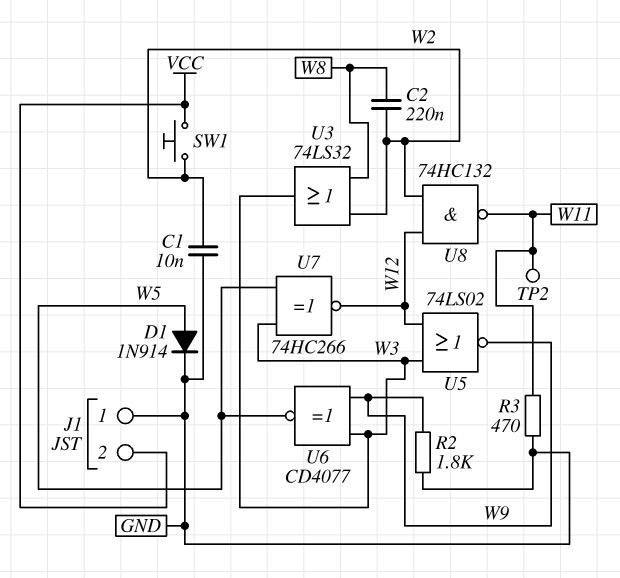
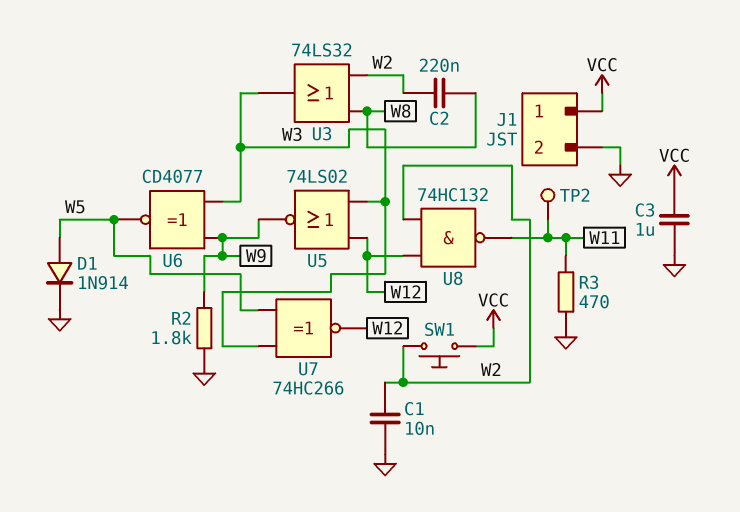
C3: none -> 1uF (GND, VCC)
J1 pin 1: GND -> VCC
J1 pin 2: VCC -> GND

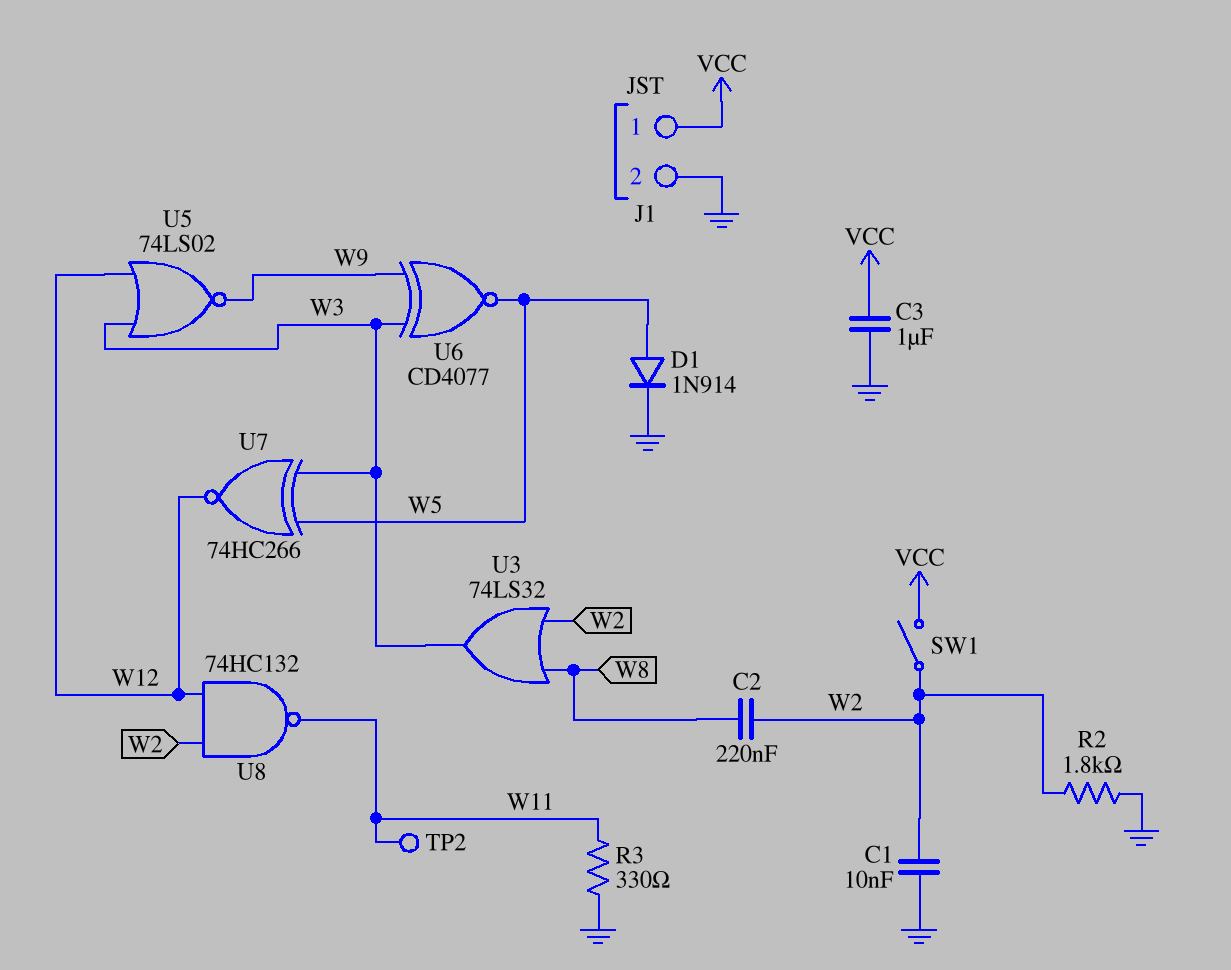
R2: 1.8k (GND, W9) -> 1.8k (GND, W2)
R3: 470 (GND, W11) -> 330 (GND, W11)
SW1: button (VCC, W2) -> switch (VCC, W2)

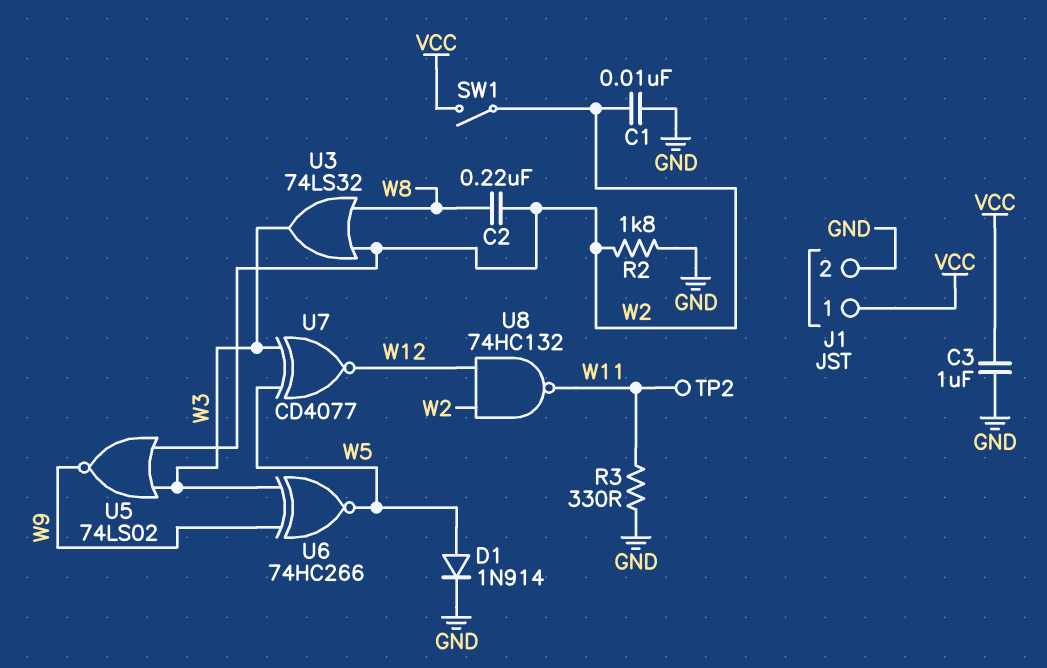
U5: NOR 74LS02 (in W3, in W12, out W9) -> NOR 74LS02 (in W2, in W3, out W9)
U6: XNOR CD4077 (in W3, in W9, out W5) -> XNOR 74HC266 (in W3, in W9, out W5)
U7: XNOR 74HC266 (in W3, in W5, out W12) -> XNOR CD4077 (in W3, in W5, out W12)

